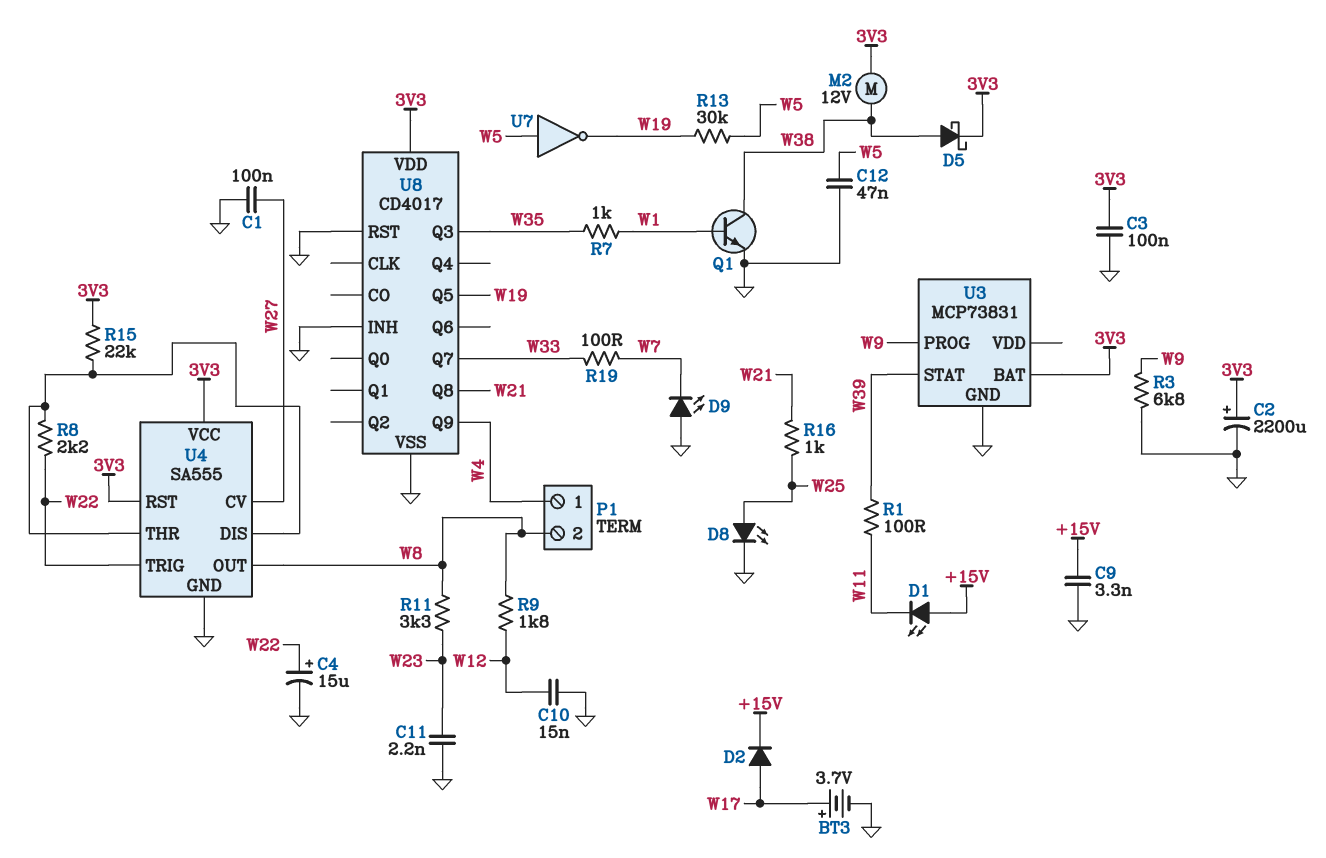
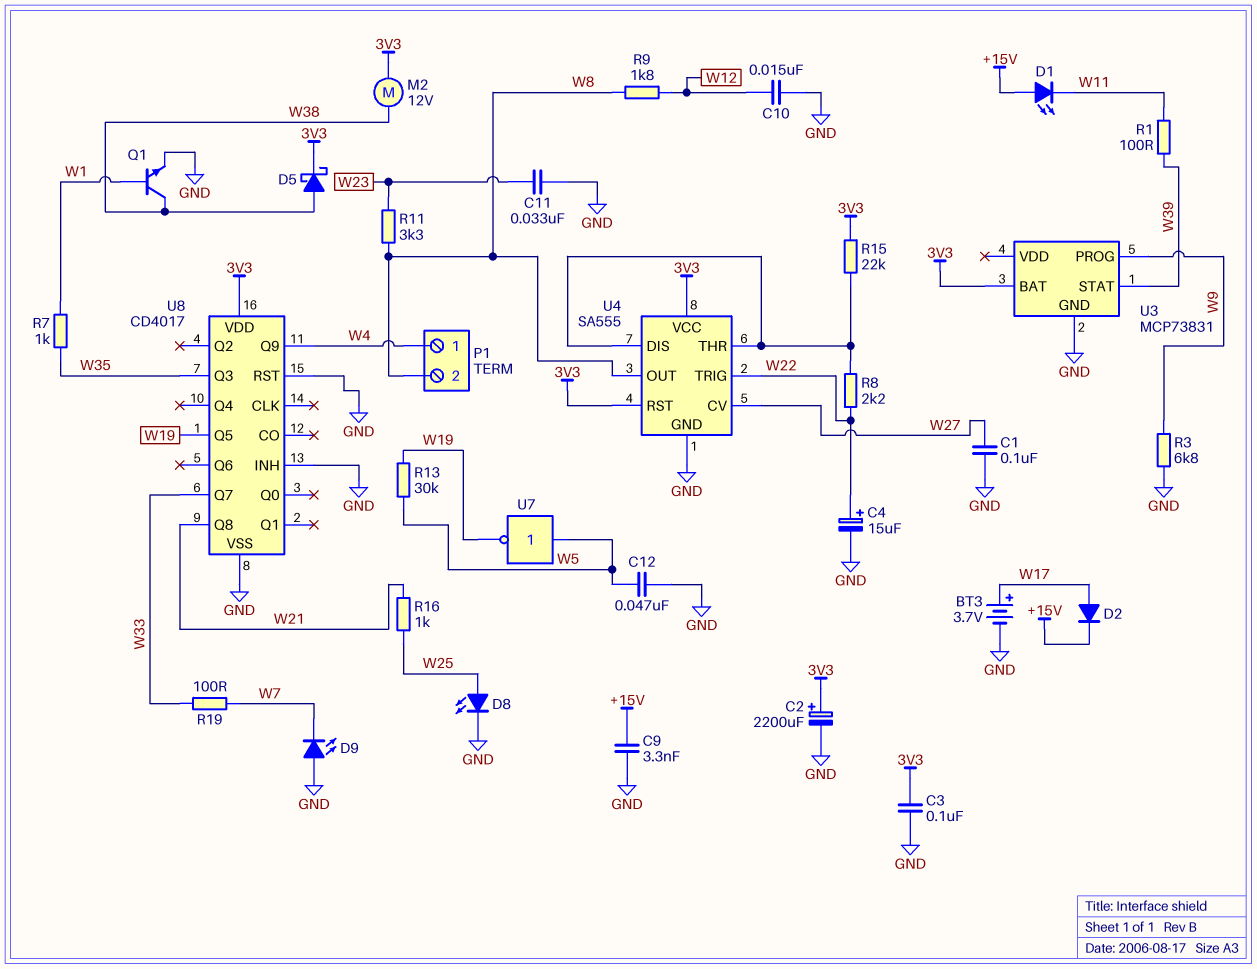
C11: 2.2nF (GND, W23) -> 33nF (GND, W23)

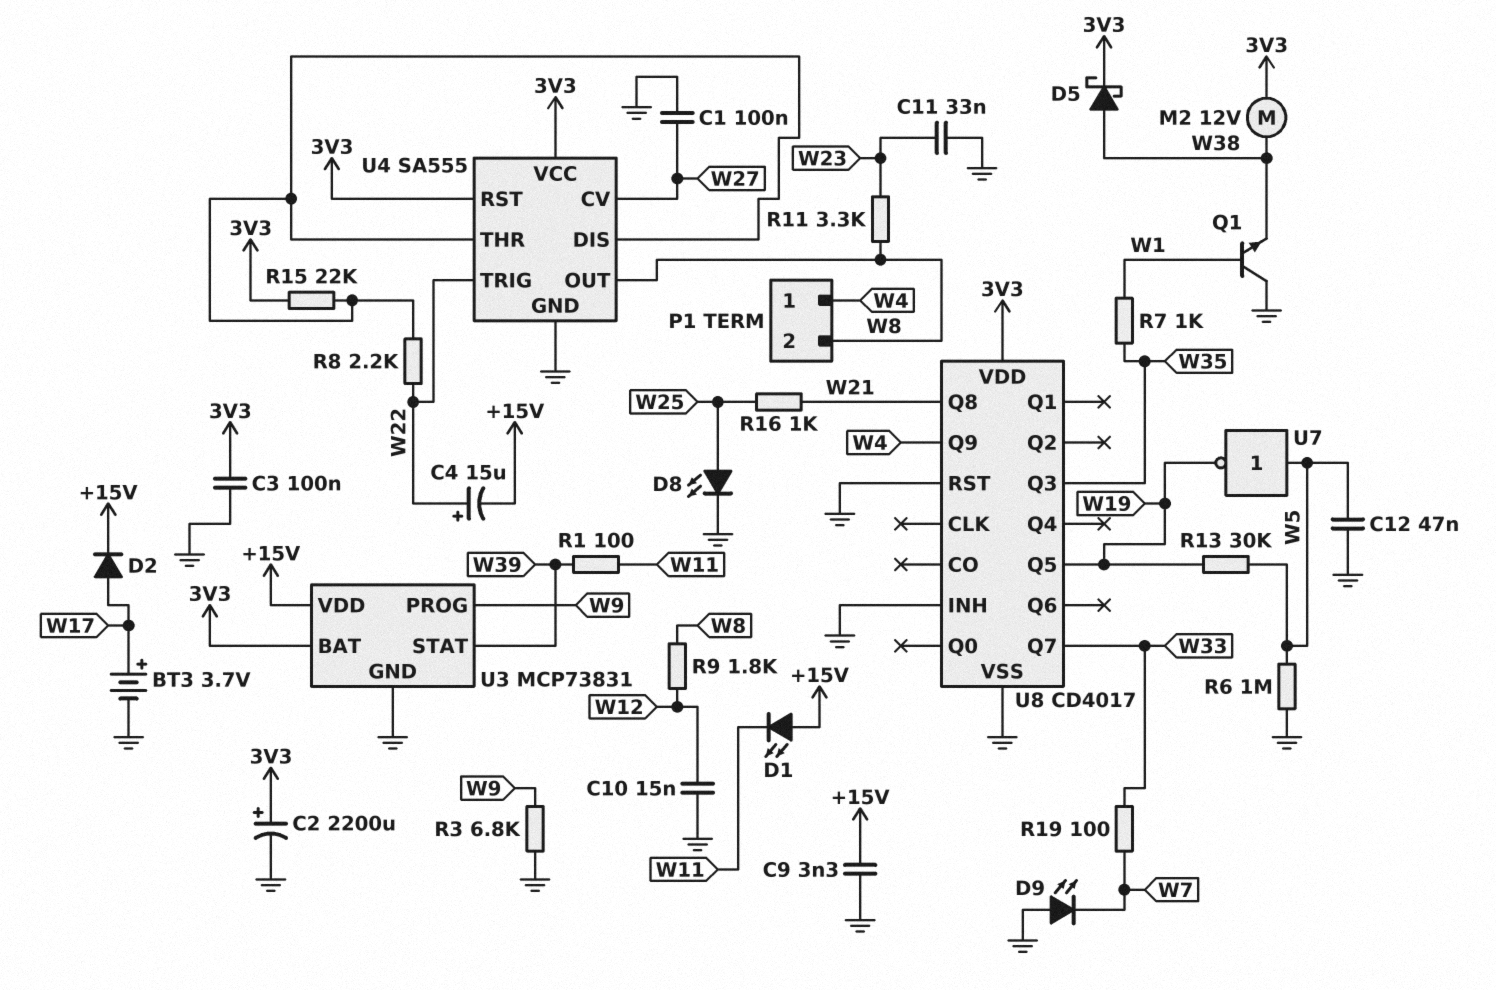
C4: 15uF (plus W22, minus GND) -> 15uF (plus W22, minus +15V)
Q1: NPN (B W1, C W38, E GND) -> NPN (B W1, C GND, E W38)
R6: none -> 1M (GND, W5)
U3 pin VDD: none -> +15V

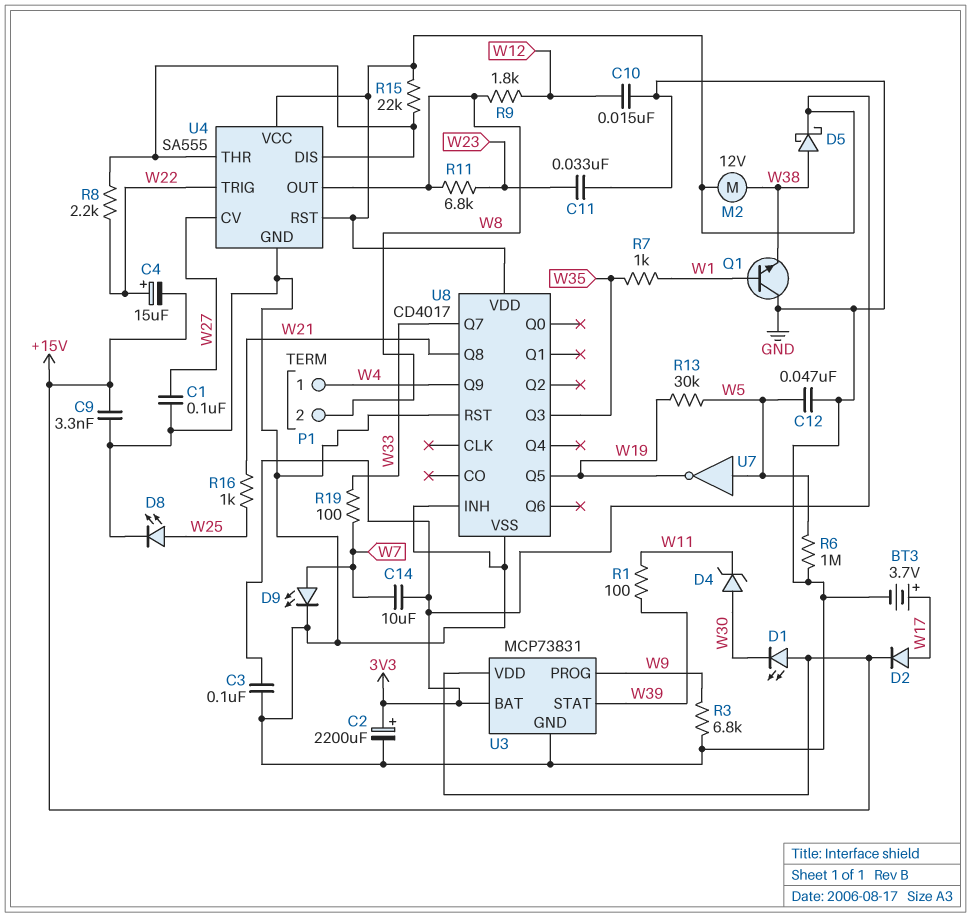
C14: none -> 10uF (3V3, W7)
D1: LED (A +15V, K W11) -> LED (A +15V, K W30)
D4: none -> zener (A W30, K W11)
D9: LED (A GND, K W7) -> LED (A W7, K GND)
R11: 3.3k (W8, W23) -> 6.8k (W8, W23)

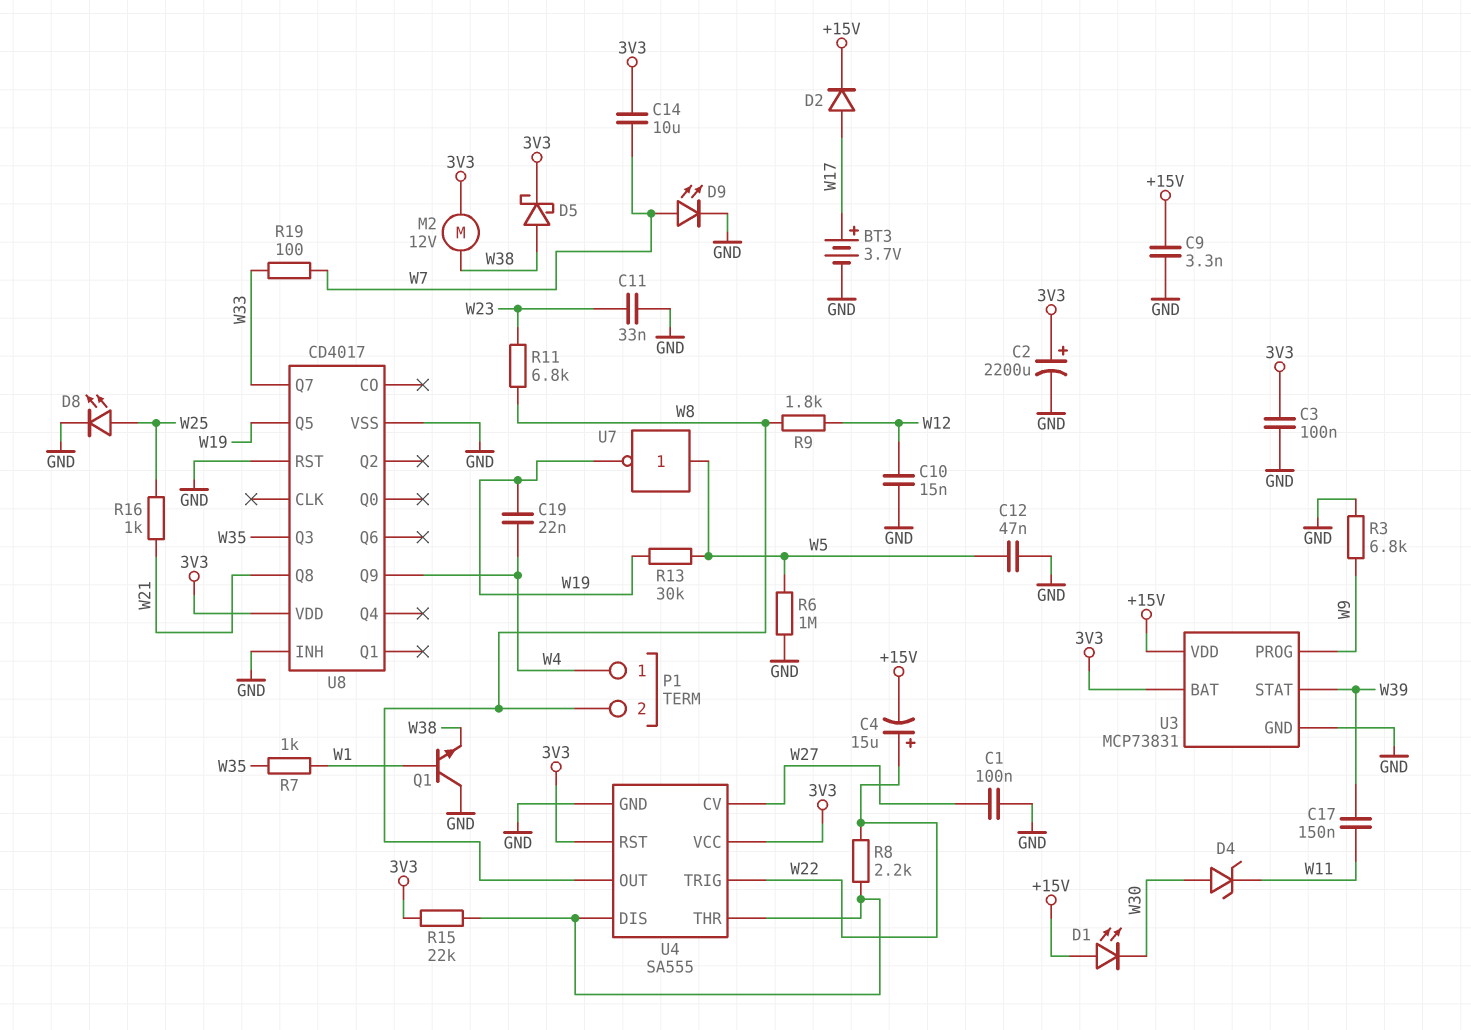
C17: none -> 150nF (W11, W39)
C19: none -> 22nF (W4, W19)
R1: 100 (W11, W39) -> none

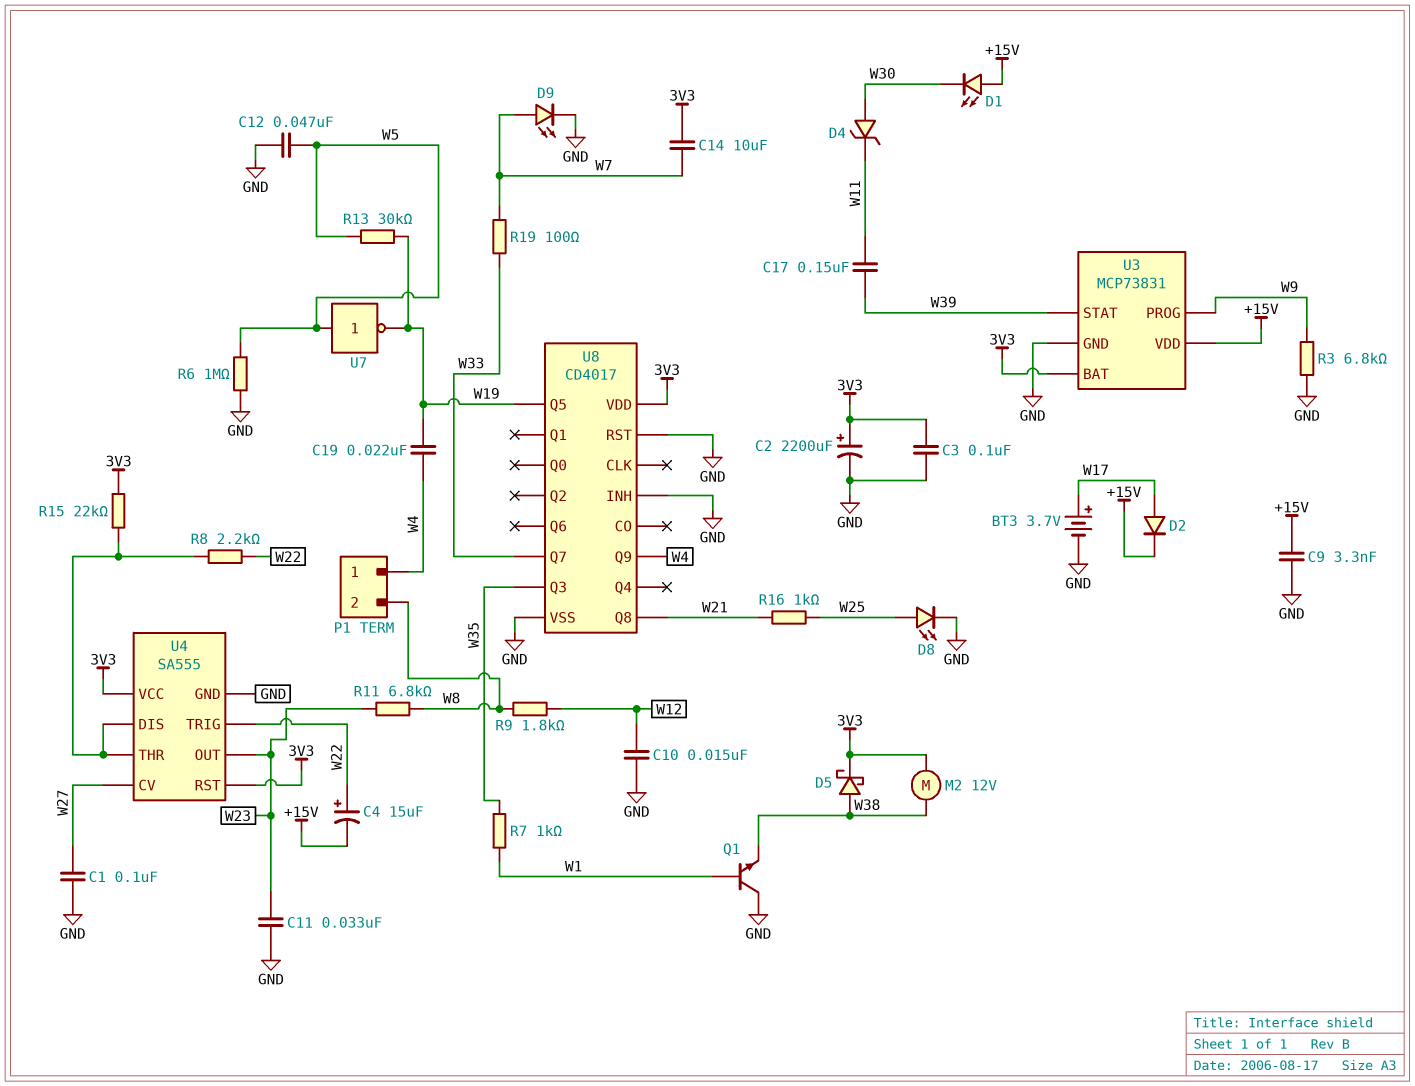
U4 pin OUT: W8 -> W23

